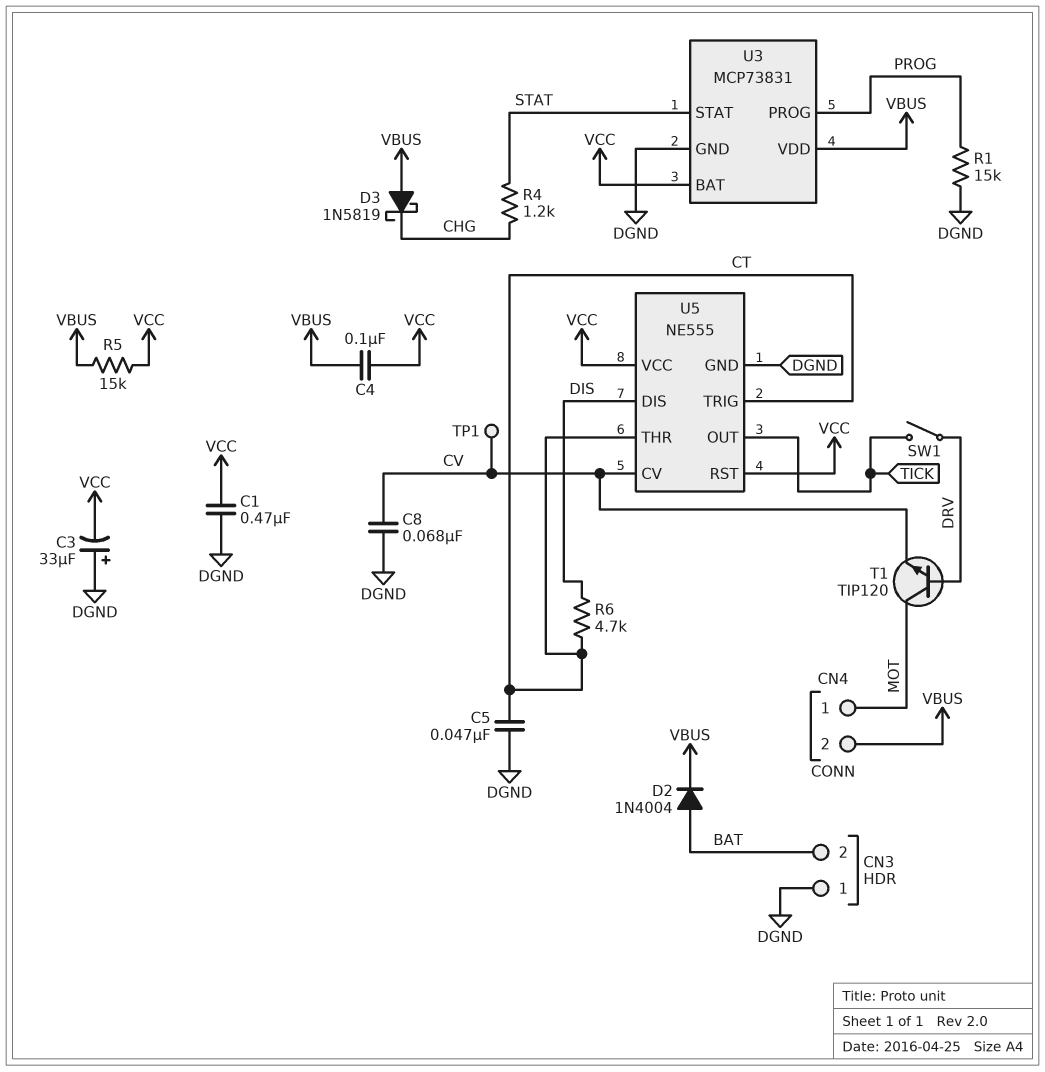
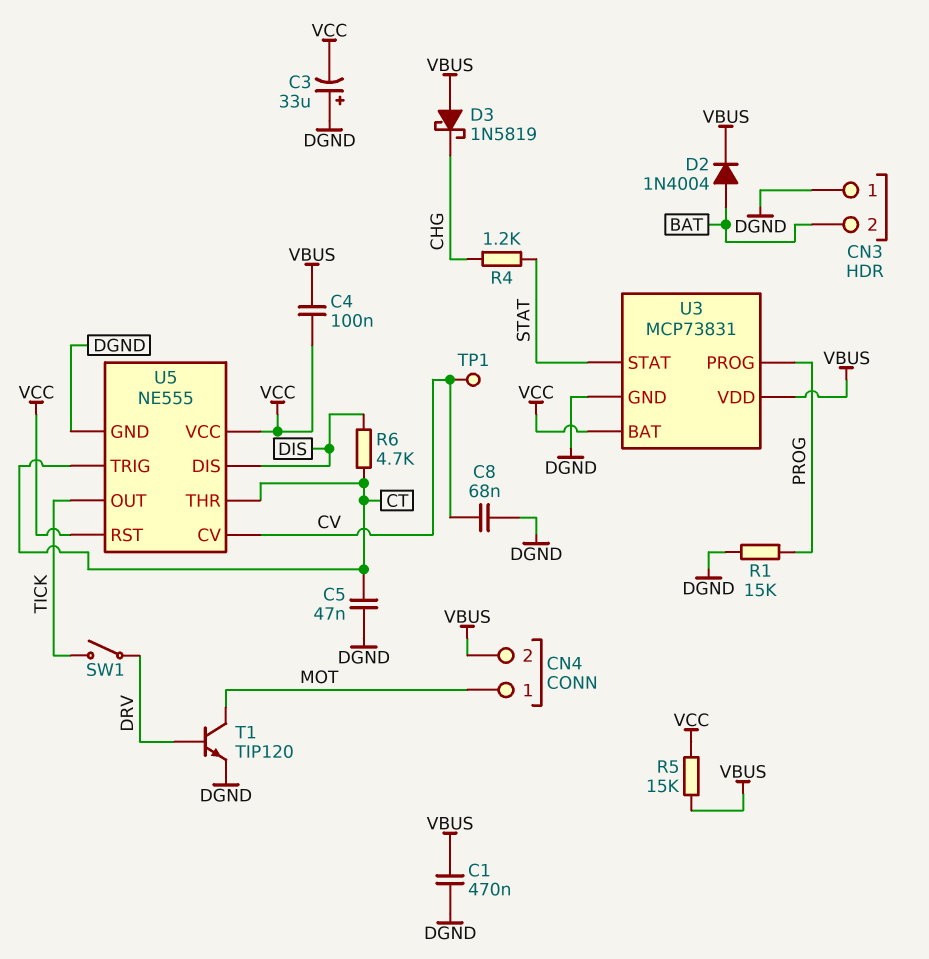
C1: 470nF (DGND, VCC) -> 470nF (DGND, VBUS)
T1: NPN TIP120 (B DRV, C MOT, E CV) -> NPN TIP120 (B DRV, C MOT, E DGND)

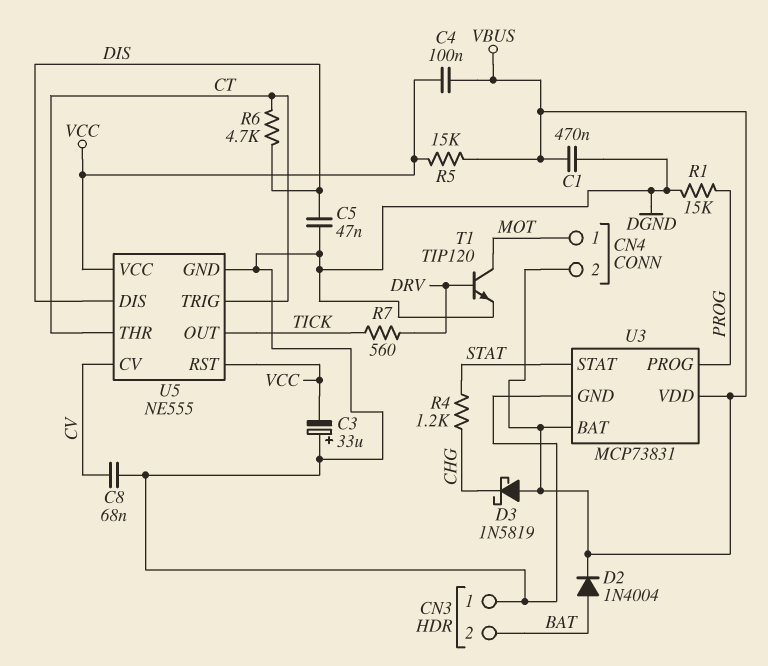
C5: 47nF (CT, DGND) -> 47nF (DGND, DIS)
R7: none -> 560 (DRV, TICK)
SW1: switch (DRV, TICK) -> none
TP1: test point (CV) -> none
U3 pin BAT: VCC -> VBUS

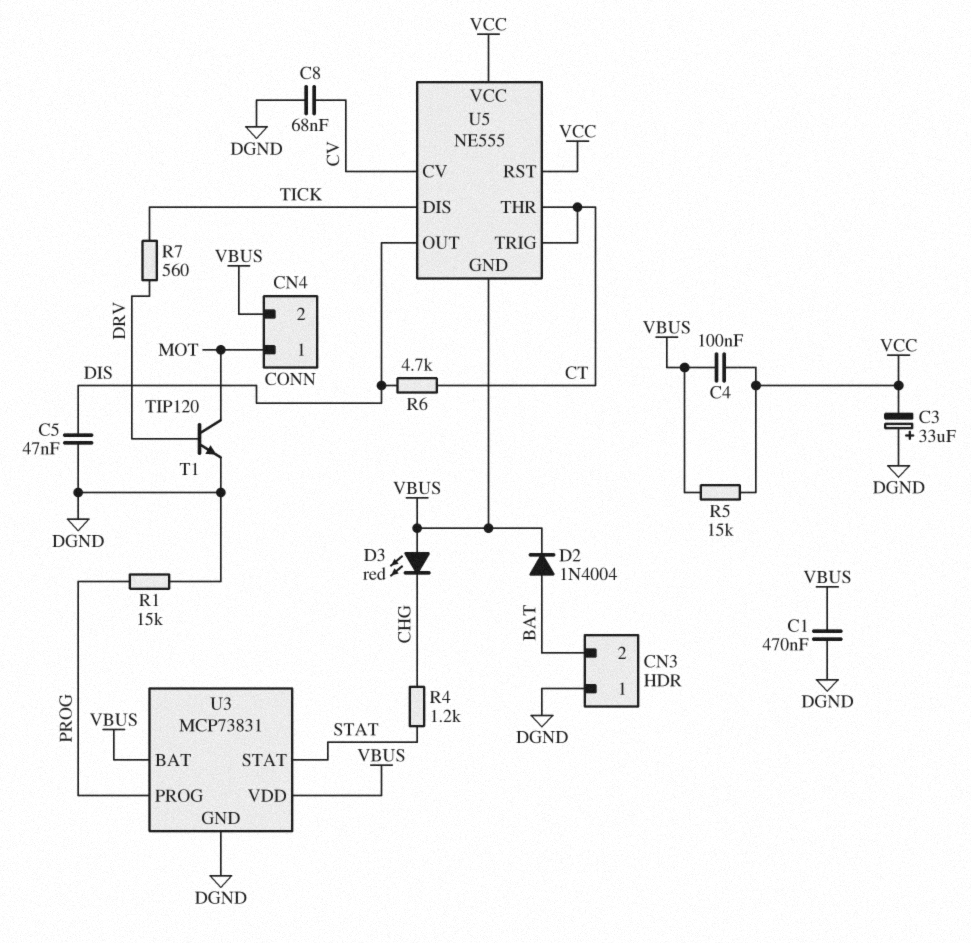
D3: schottky 1N5819 (A VBUS, K CHG) -> LED red (A VBUS, K CHG)
U5 pin DIS: DIS -> TICK
U5 pin GND: DGND -> VBUS
U5 pin OUT: TICK -> DIS

